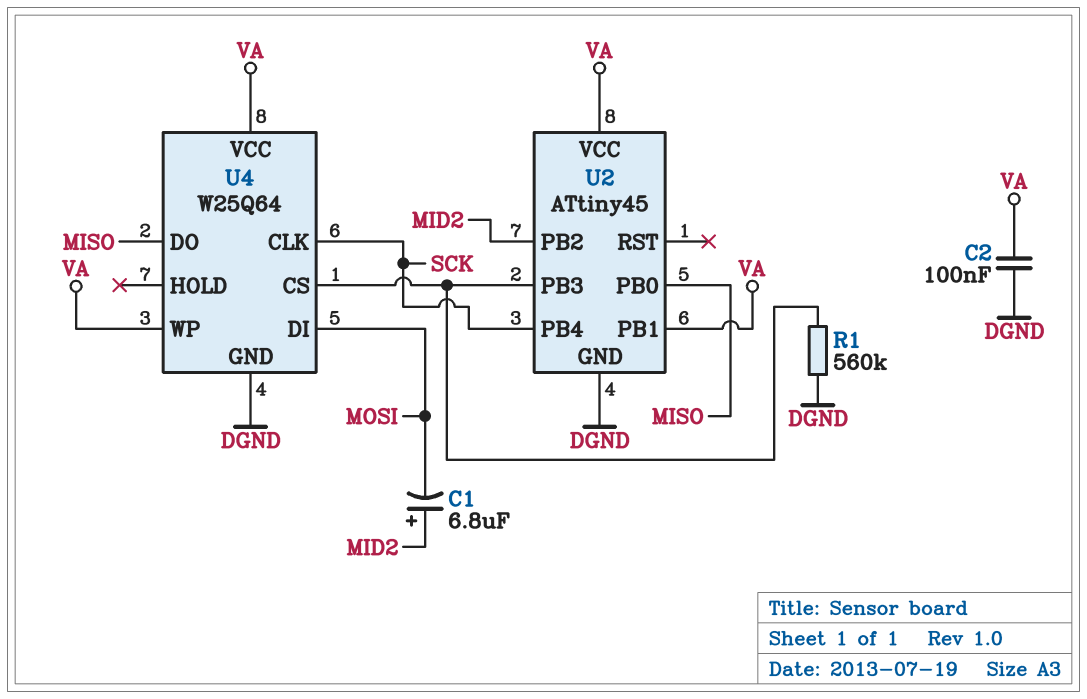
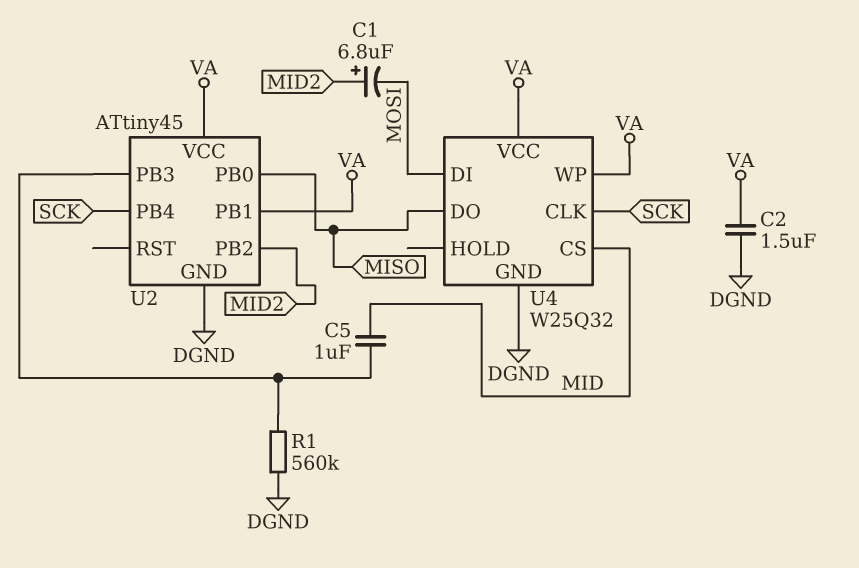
C2: 100nF (DGND, VA) -> 1.5uF (DGND, VA)
C5: none -> 1uF (MID, U2/PB3)
U4: W25Q64 -> W25Q32
U4 pin CS: U2/PB3 -> MID

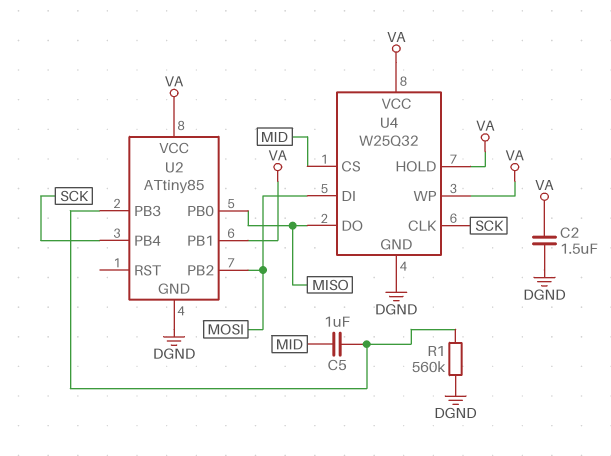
C1: 6.8uF (plus MID2, minus MOSI) -> none
U2: ATtiny45 -> ATtiny85
U2 pin PB2: MID2 -> MOSI
U4 pin HOLD: none -> VA

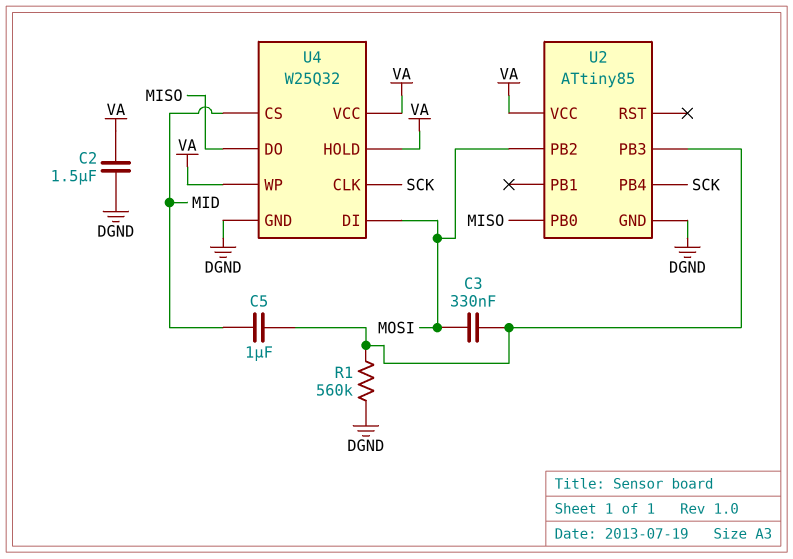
C3: none -> 330nF (MOSI, U2/PB3)
U2 pin PB1: VA -> none

